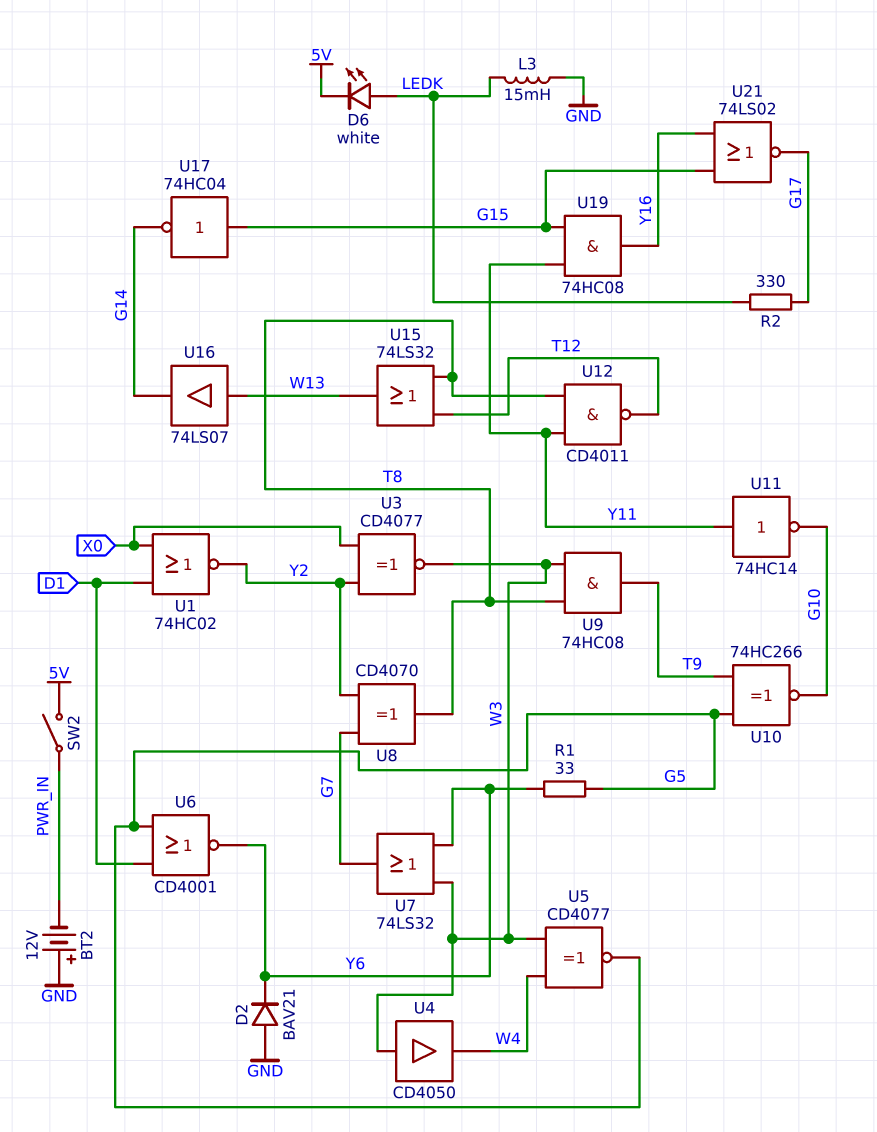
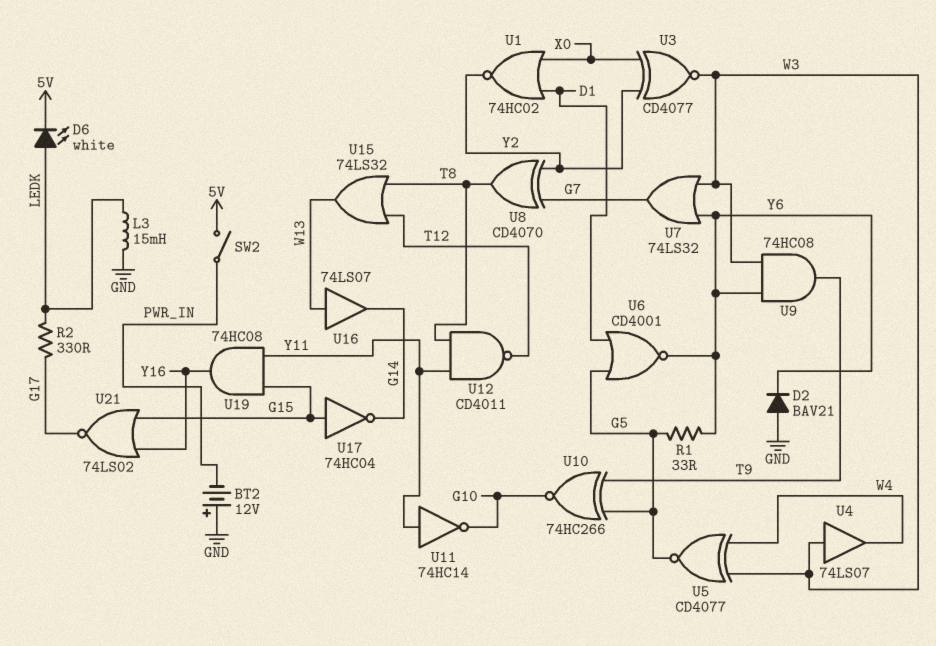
U4: buffer CD4050 (in W3, out W4) -> buffer 74LS07 (in W3, out W4)
U9: AND 74HC08 (in T8, in W3, out T9) -> AND 74HC08 (in W3, in Y6, out T9)

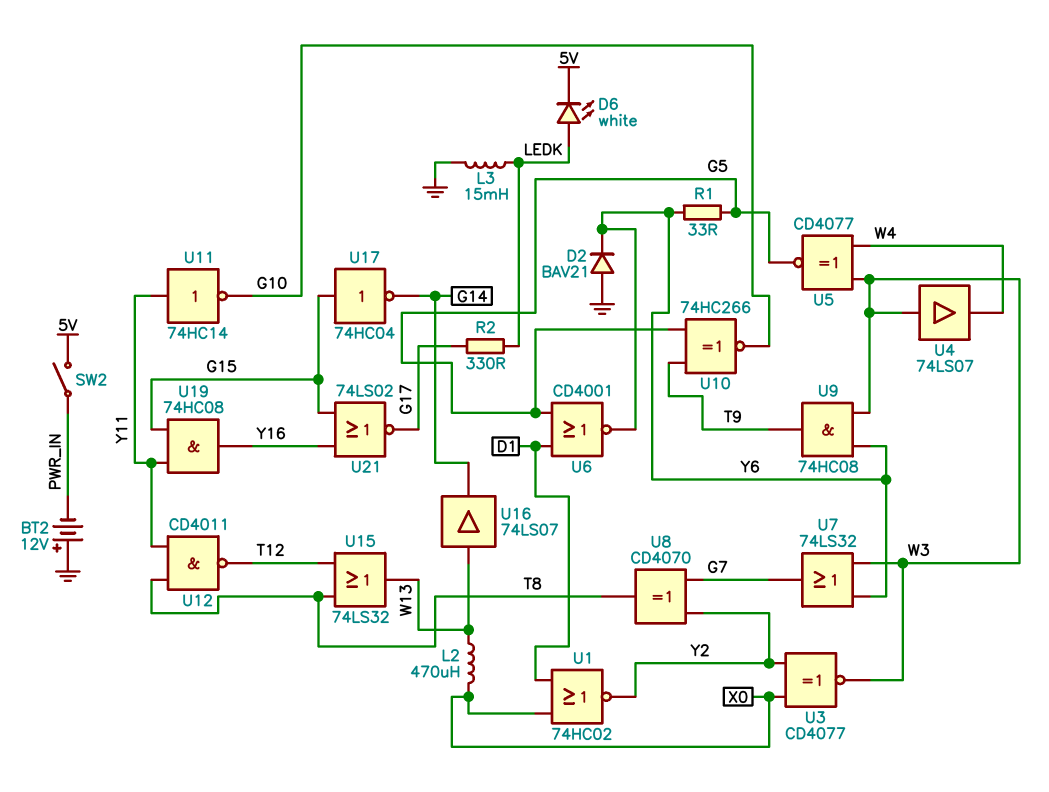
L2: none -> 470uH (W13, X0)

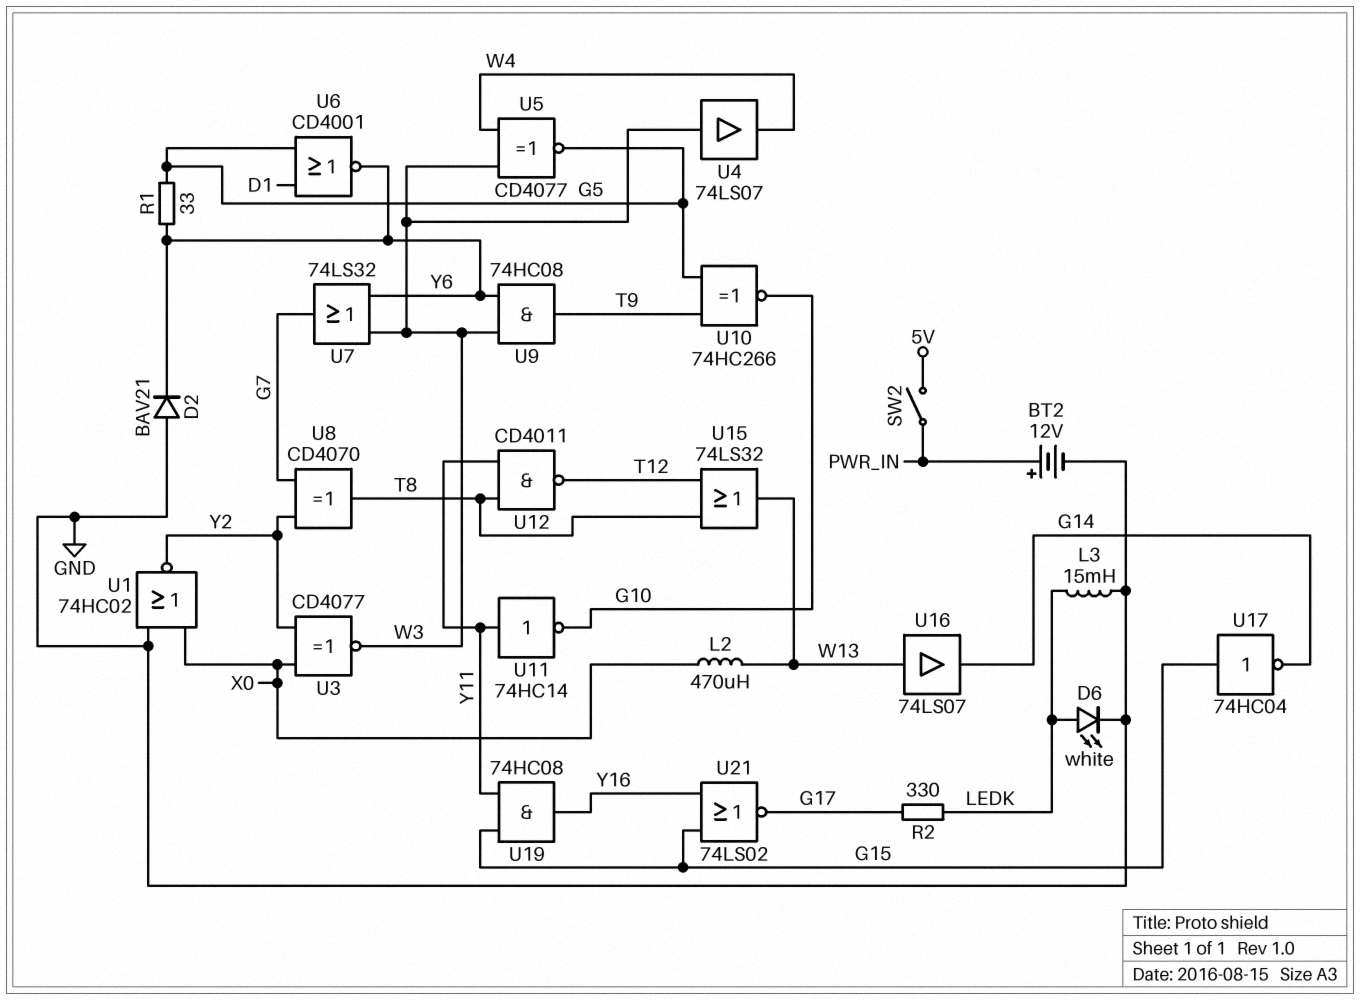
BT2: 12V (plus GND, minus PWR_IN) -> 12V (plus PWR_IN, minus GND)
D6: LED white (A LEDK, K 5V) -> LED white (A LEDK, K GND)
U1: NOR 74HC02 (in D1, in X0, out Y2) -> NOR 74HC02 (in GND, in X0, out Y2)

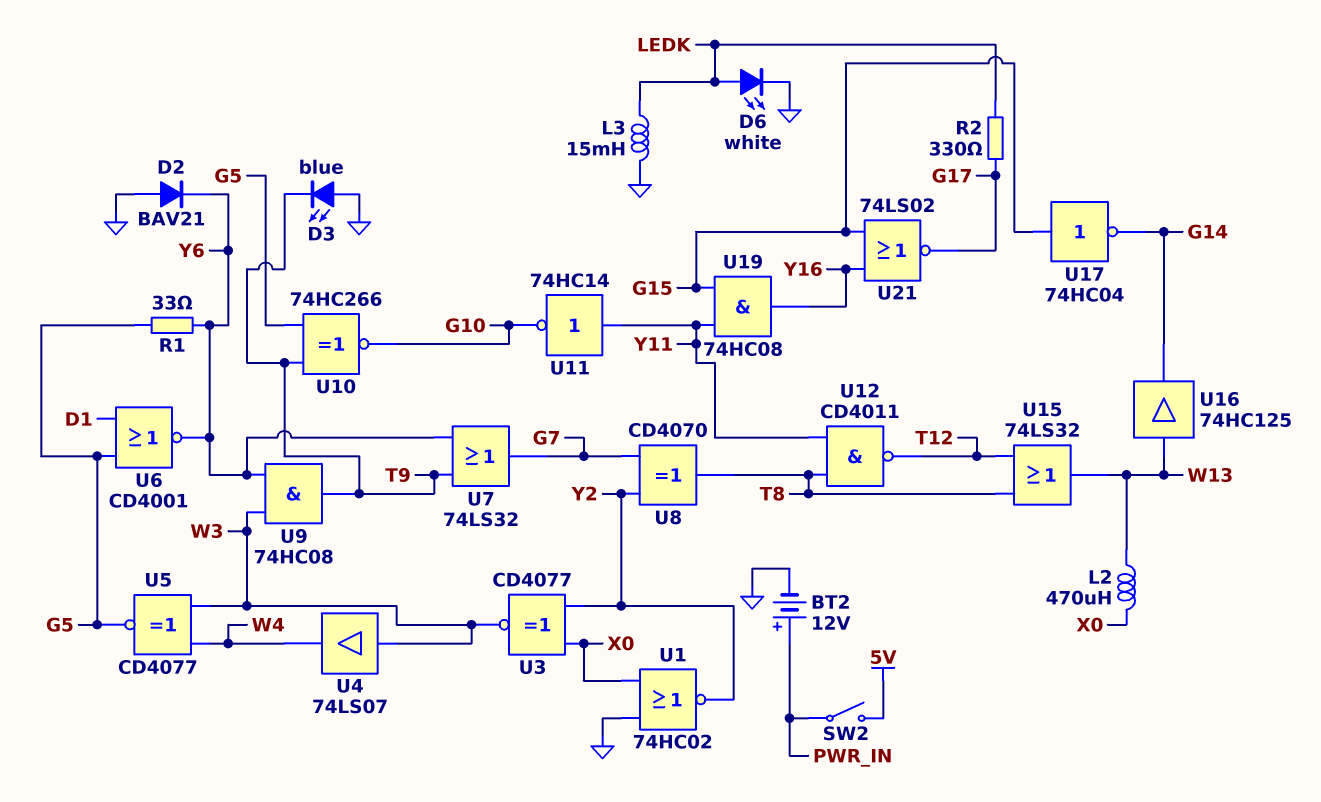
D3: none -> LED blue (A GND, K T9)
U7: OR 74LS32 (in W3, in Y6, out G7) -> OR 74LS32 (in T9, in Y6, out G7)
U16: buffer 74LS07 (in W13, out G14) -> buffer 74HC125 (in W13, out G14)

